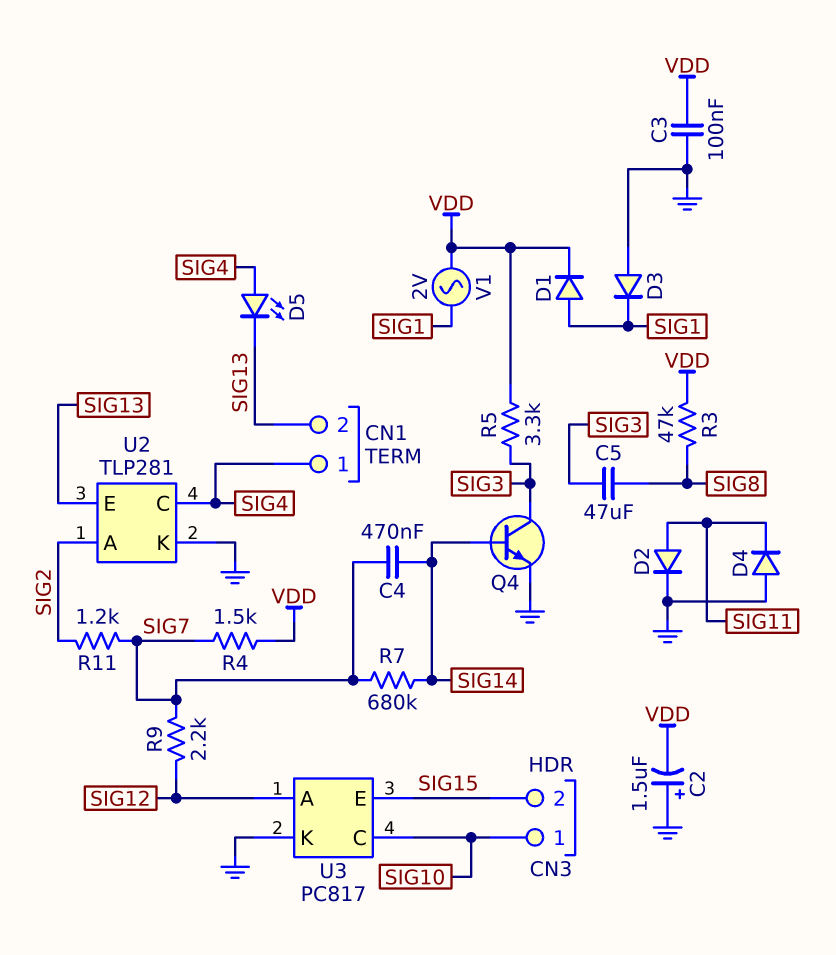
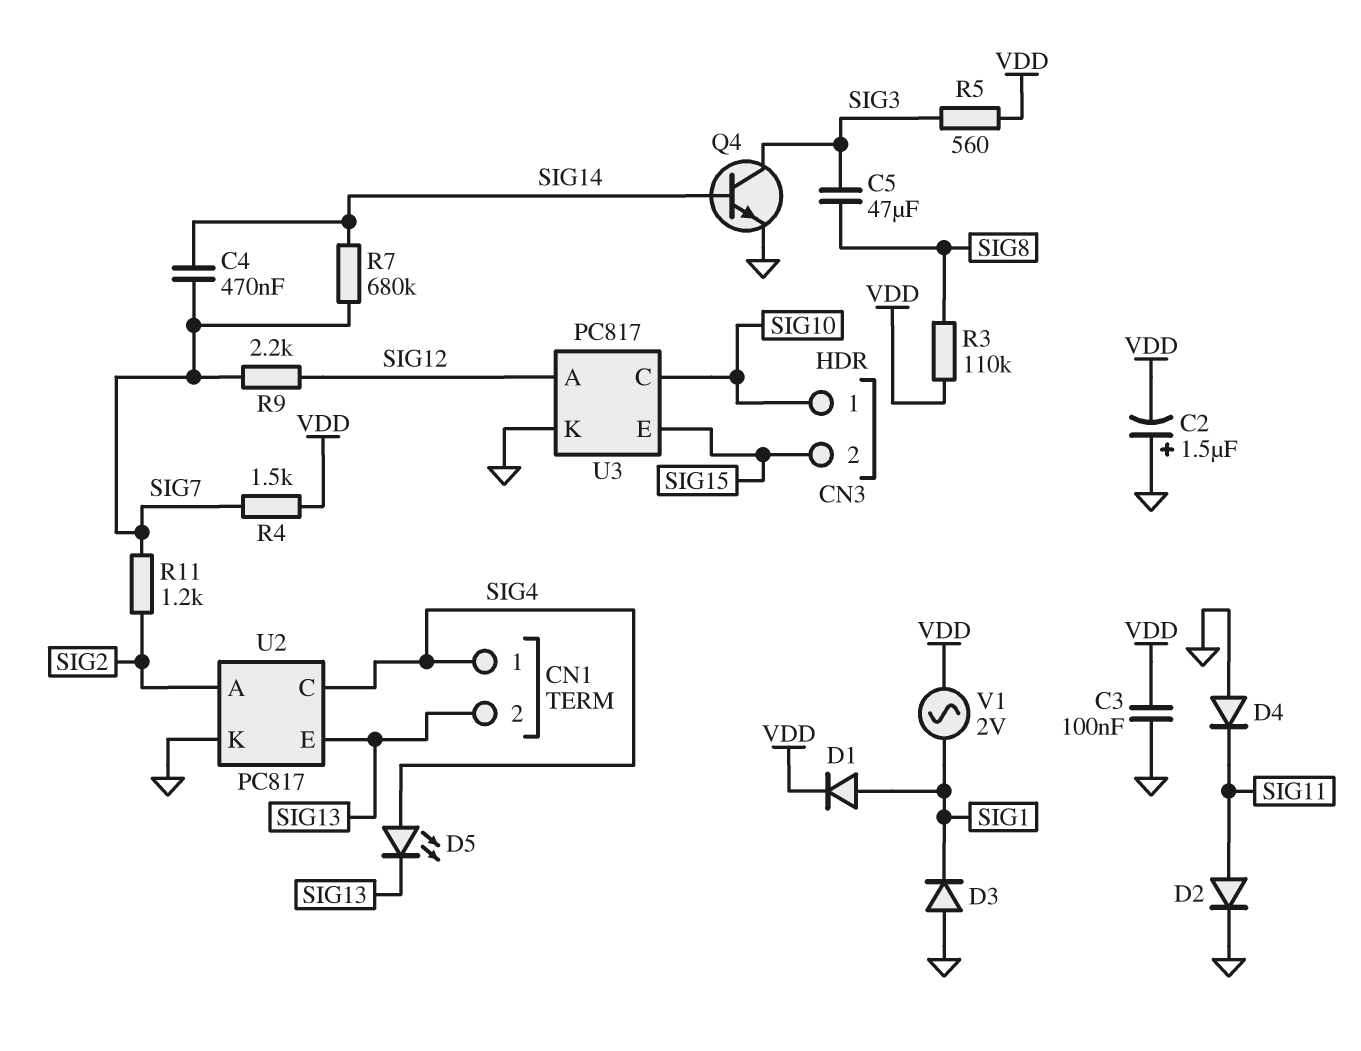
R3: 47k (SIG8, VDD) -> 110k (SIG8, VDD)
R5: 3.3k (SIG3, VDD) -> 560 (SIG3, VDD)
U2: TLP281 -> PC817

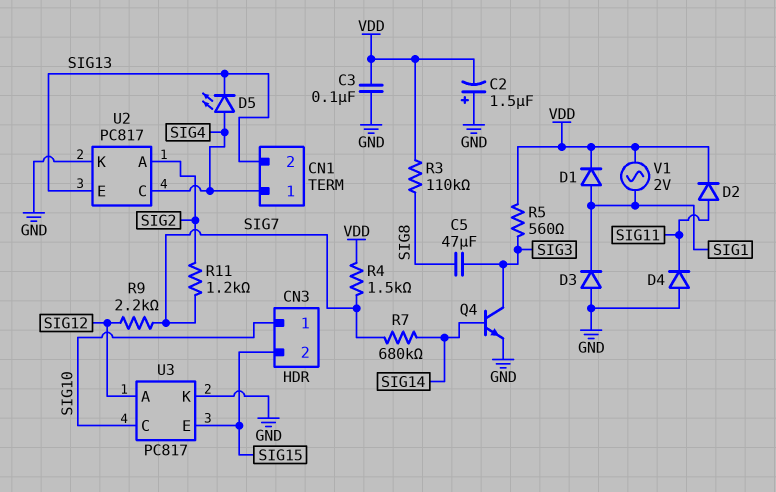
C4: 470nF (SIG7, SIG14) -> none
D2: diode (A SIG11, K GND) -> diode (A SIG11, K VDD)

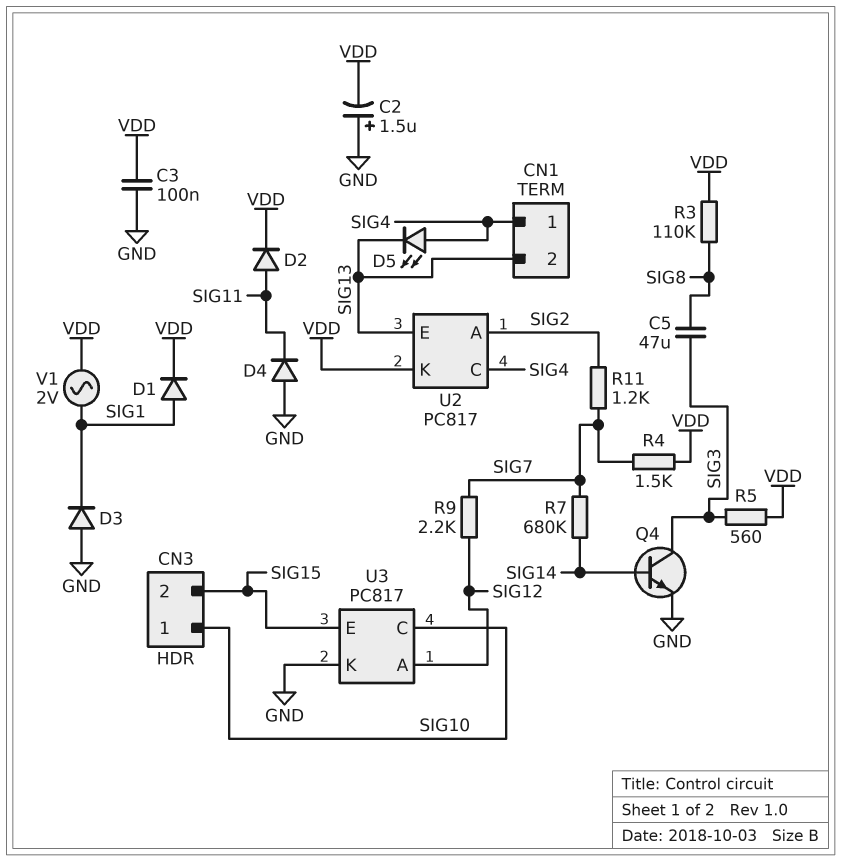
U2 pin K: GND -> VDD

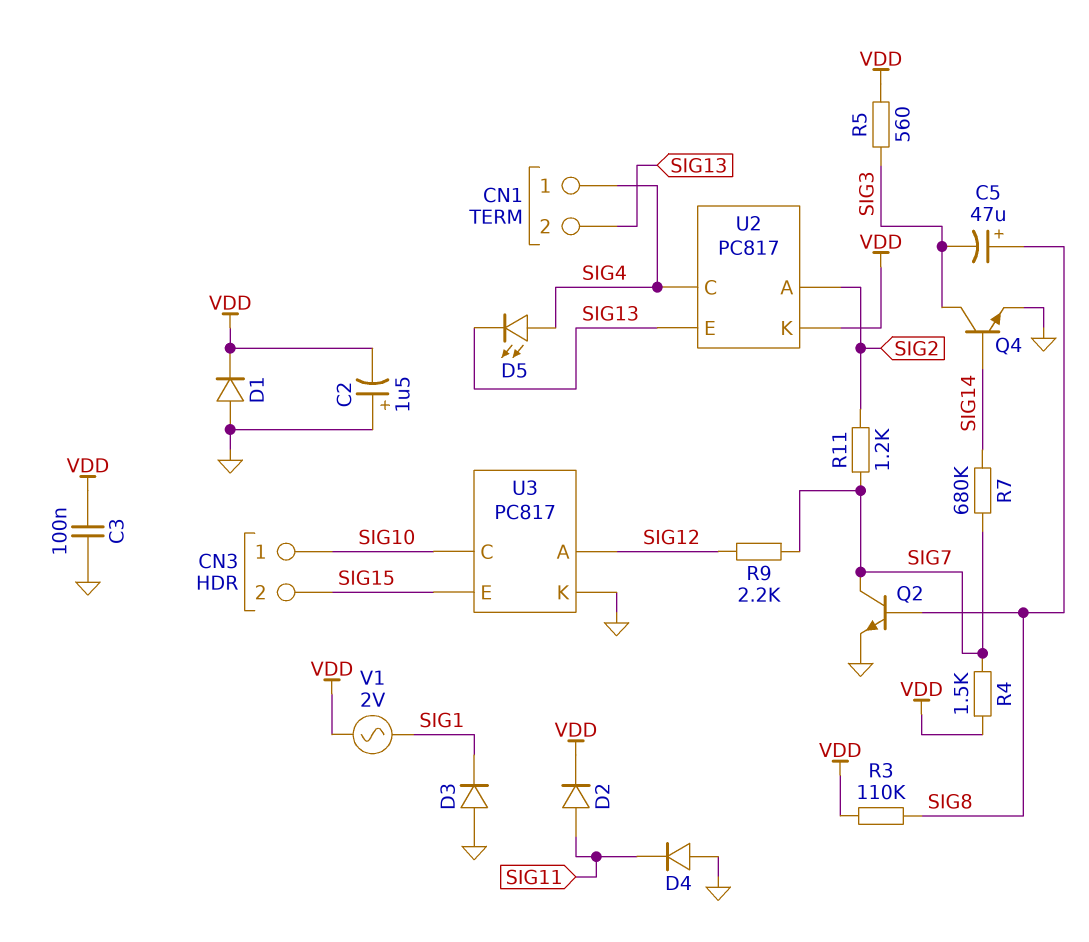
C5: 47uF (SIG3, SIG8) -> 47uF (plus SIG8, minus SIG3)
D1: diode (A SIG1, K VDD) -> diode (A GND, K VDD)
Q2: none -> NPN (B SIG8, C SIG7, E GND)

